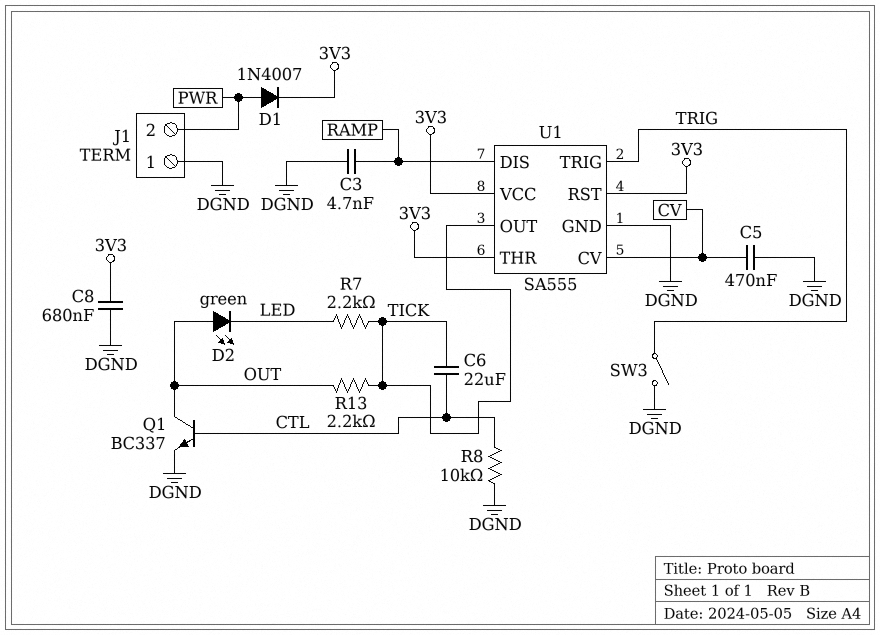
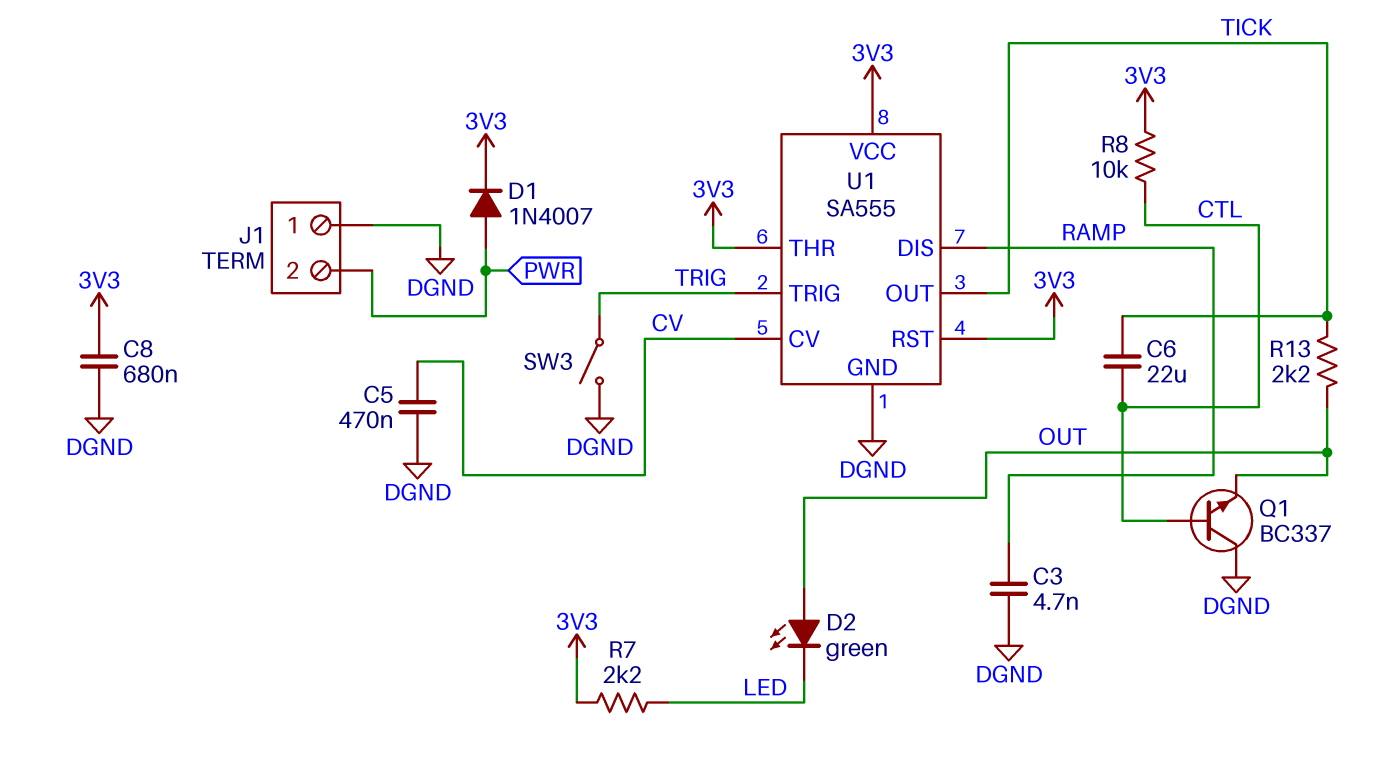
Q1: NPN BC337 (B CTL, C OUT, E DGND) -> NPN BC337 (B CTL, C DGND, E OUT)
R7: 2.2k (LED, TICK) -> 2.2k (3V3, LED)
R8: 10k (CTL, DGND) -> 10k (3V3, CTL)

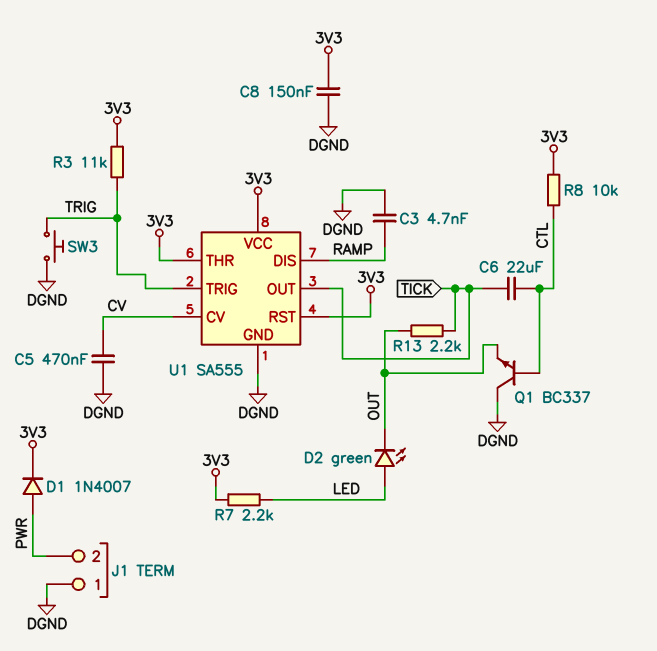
C8: 680nF (3V3, DGND) -> 150nF (3V3, DGND)
D2: LED green (A OUT, K LED) -> LED green (A LED, K OUT)
R3: none -> 11k (3V3, TRIG)
SW3: switch (DGND, TRIG) -> button (DGND, TRIG)

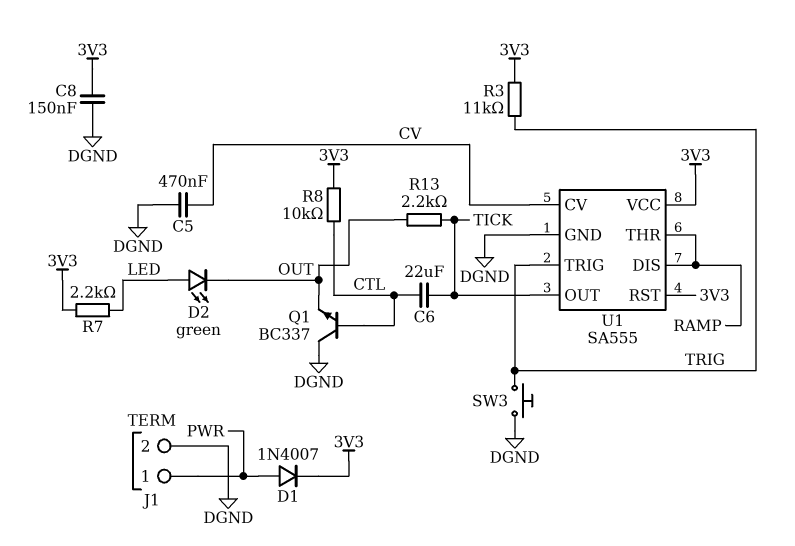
C3: 4.7nF (DGND, RAMP) -> none
J1 pin 1: DGND -> PWR
J1 pin 2: PWR -> DGND
U1 pin THR: 3V3 -> RAMP

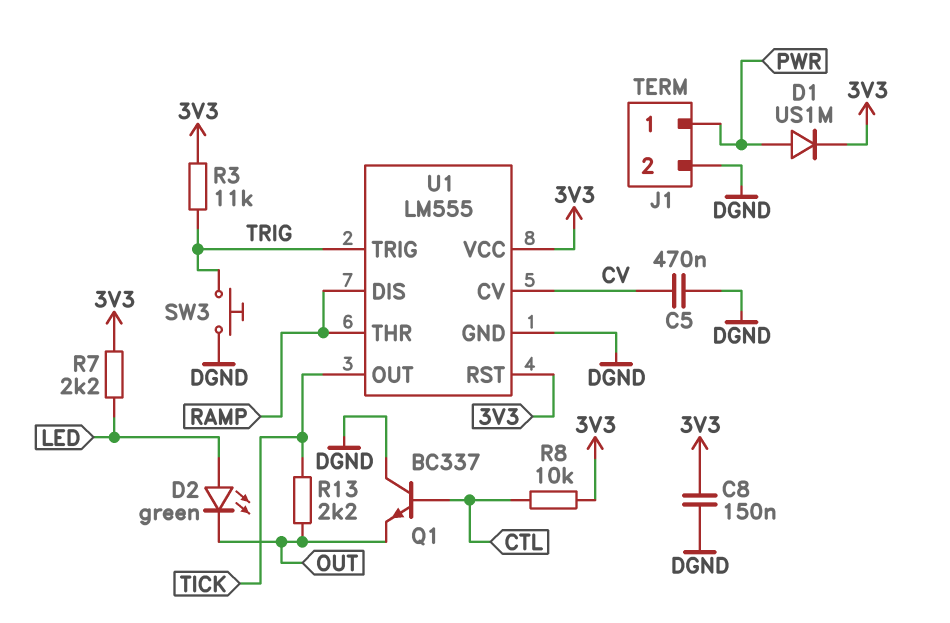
C6: 22uF (CTL, TICK) -> none
D1: diode 1N4007 (A PWR, K 3V3) -> diode US1M (A PWR, K 3V3)
U1: SA555 -> LM555

